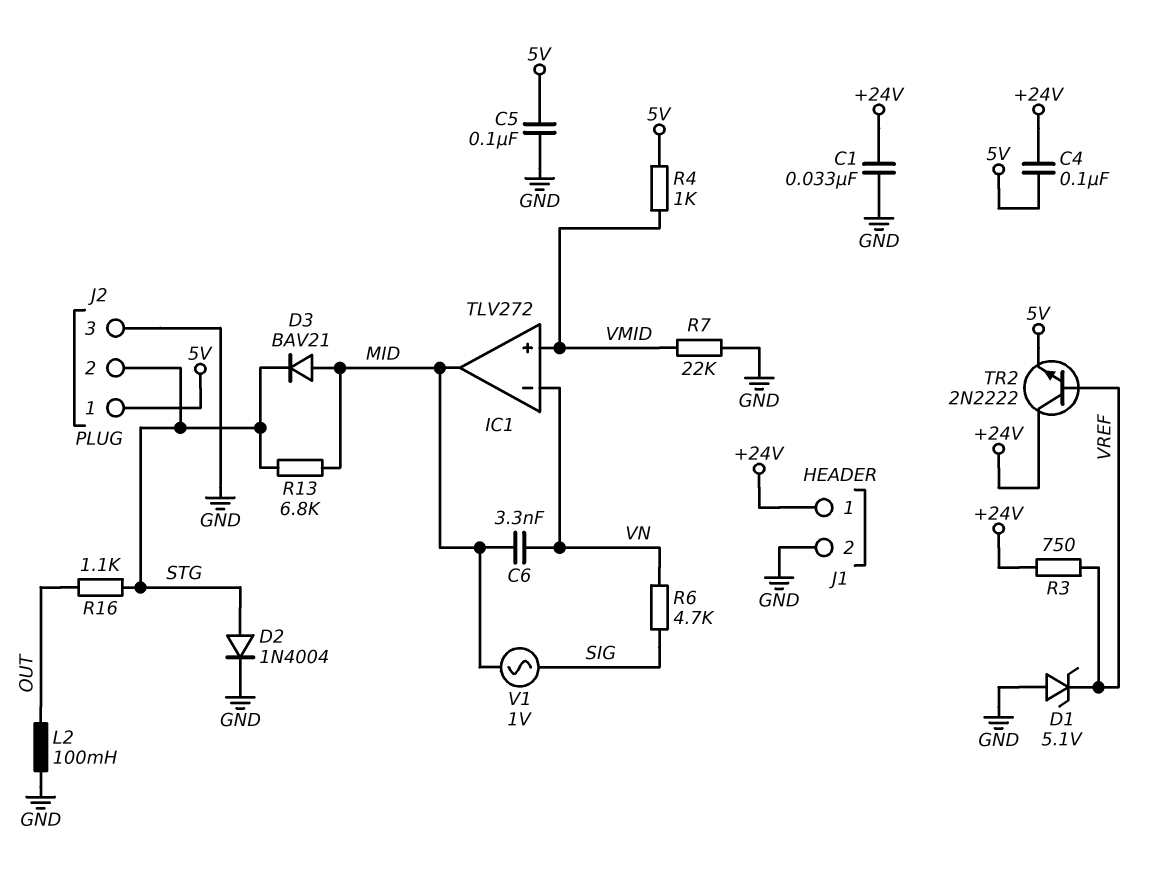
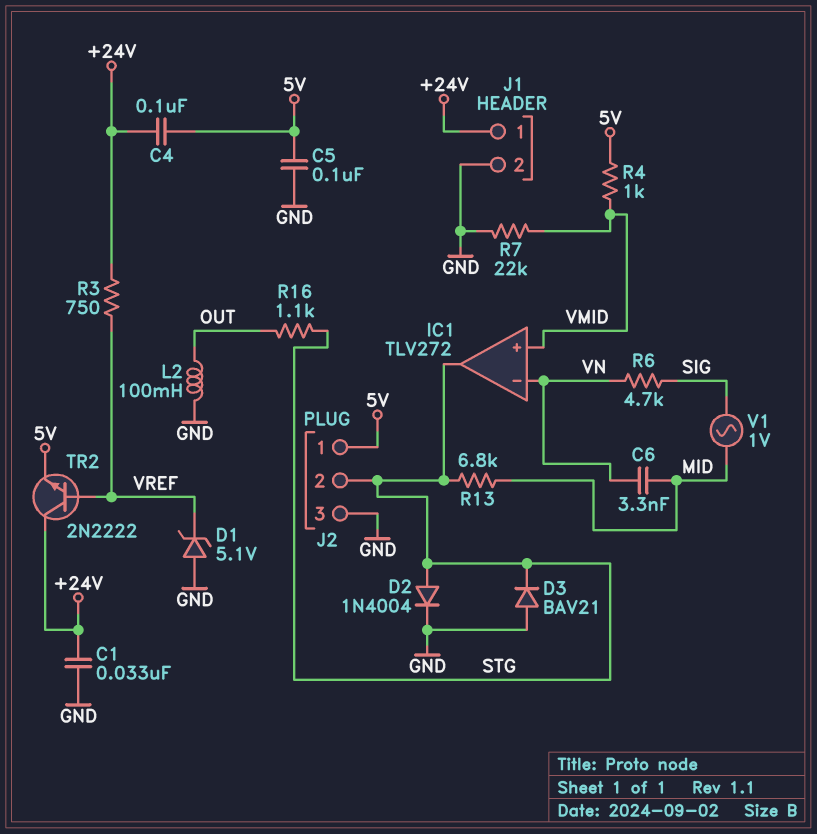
D3: diode BAV21 (A MID, K STG) -> diode BAV21 (A GND, K STG)
IC1 pin out: MID -> STG

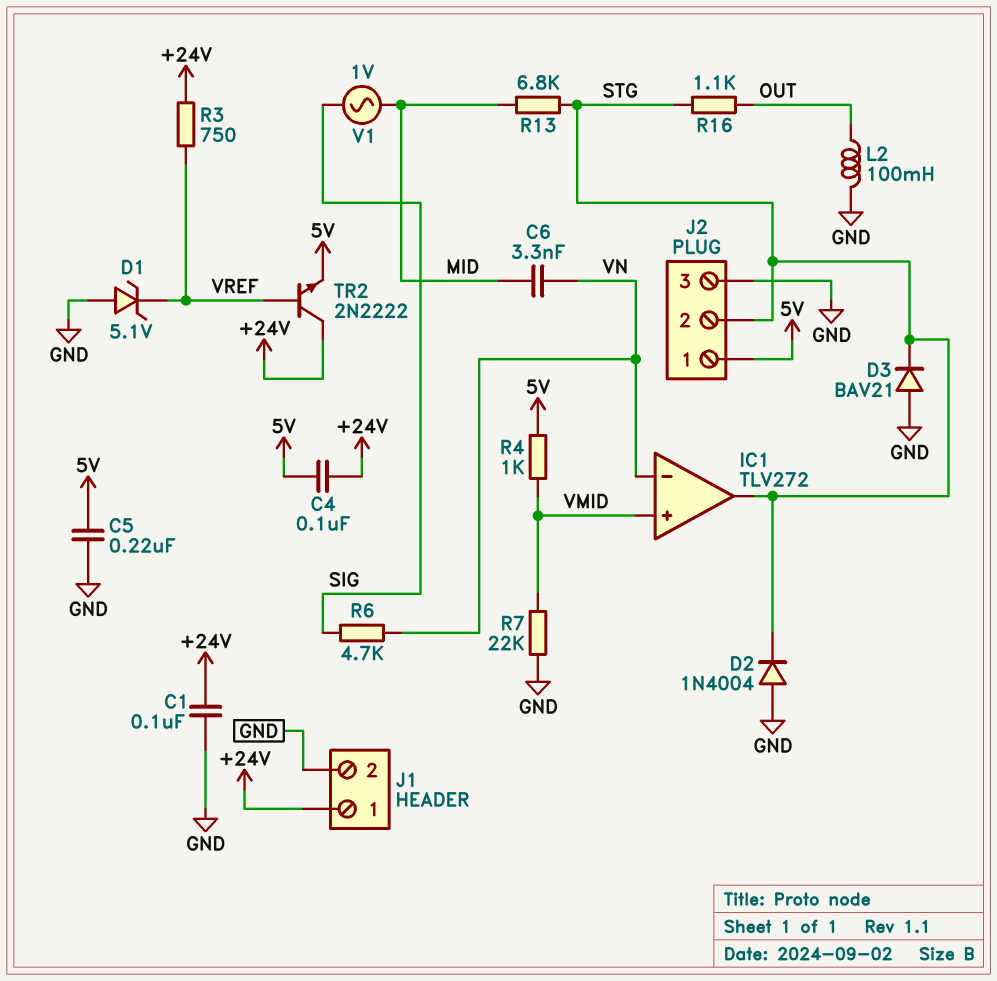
C1: 33nF (+24V, GND) -> 100nF (+24V, GND)
C5: 100nF (5V, GND) -> 220nF (5V, GND)
D2: diode 1N4004 (A STG, K GND) -> diode 1N4004 (A GND, K STG)

